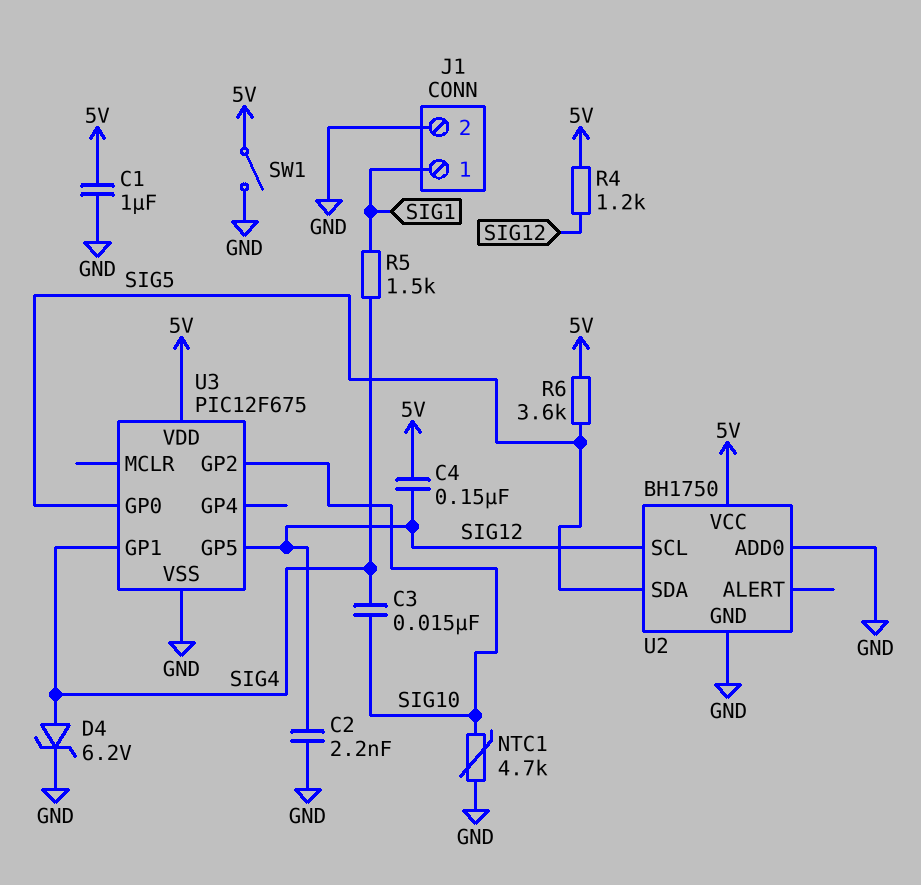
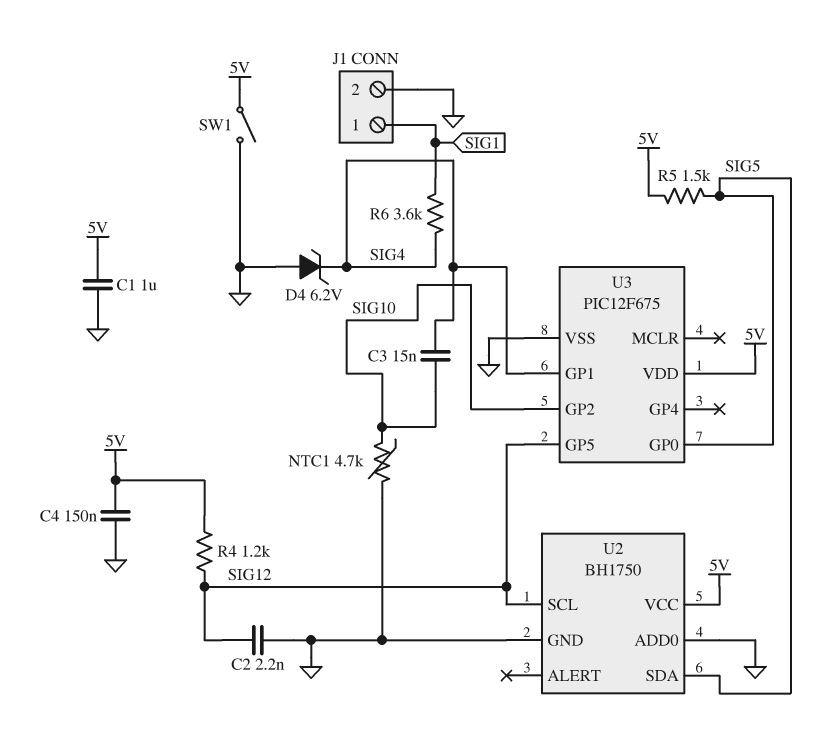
C4: 150nF (5V, SIG12) -> 150nF (5V, GND)
D4: zener 6.2V (A SIG4, K GND) -> zener 6.2V (A GND, K SIG4)
R5: 1.5k (SIG1, SIG4) -> 1.5k (5V, SIG5)
R6: 3.6k (5V, SIG5) -> 3.6k (SIG1, SIG4)

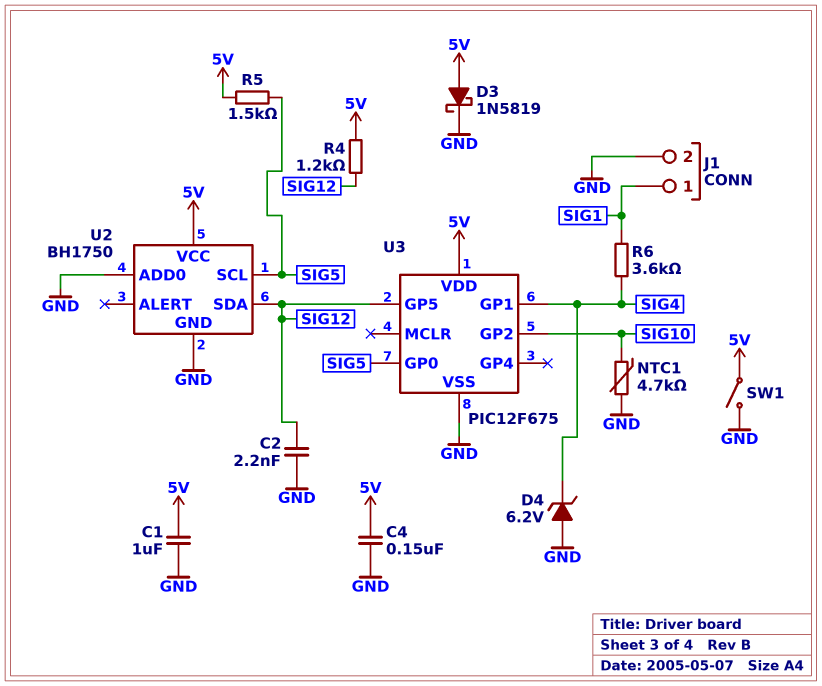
C3: 15nF (SIG4, SIG10) -> none
D3: none -> schottky 1N5819 (A 5V, K GND)
U2 pin SCL: SIG12 -> SIG5
U2 pin SDA: SIG5 -> SIG12

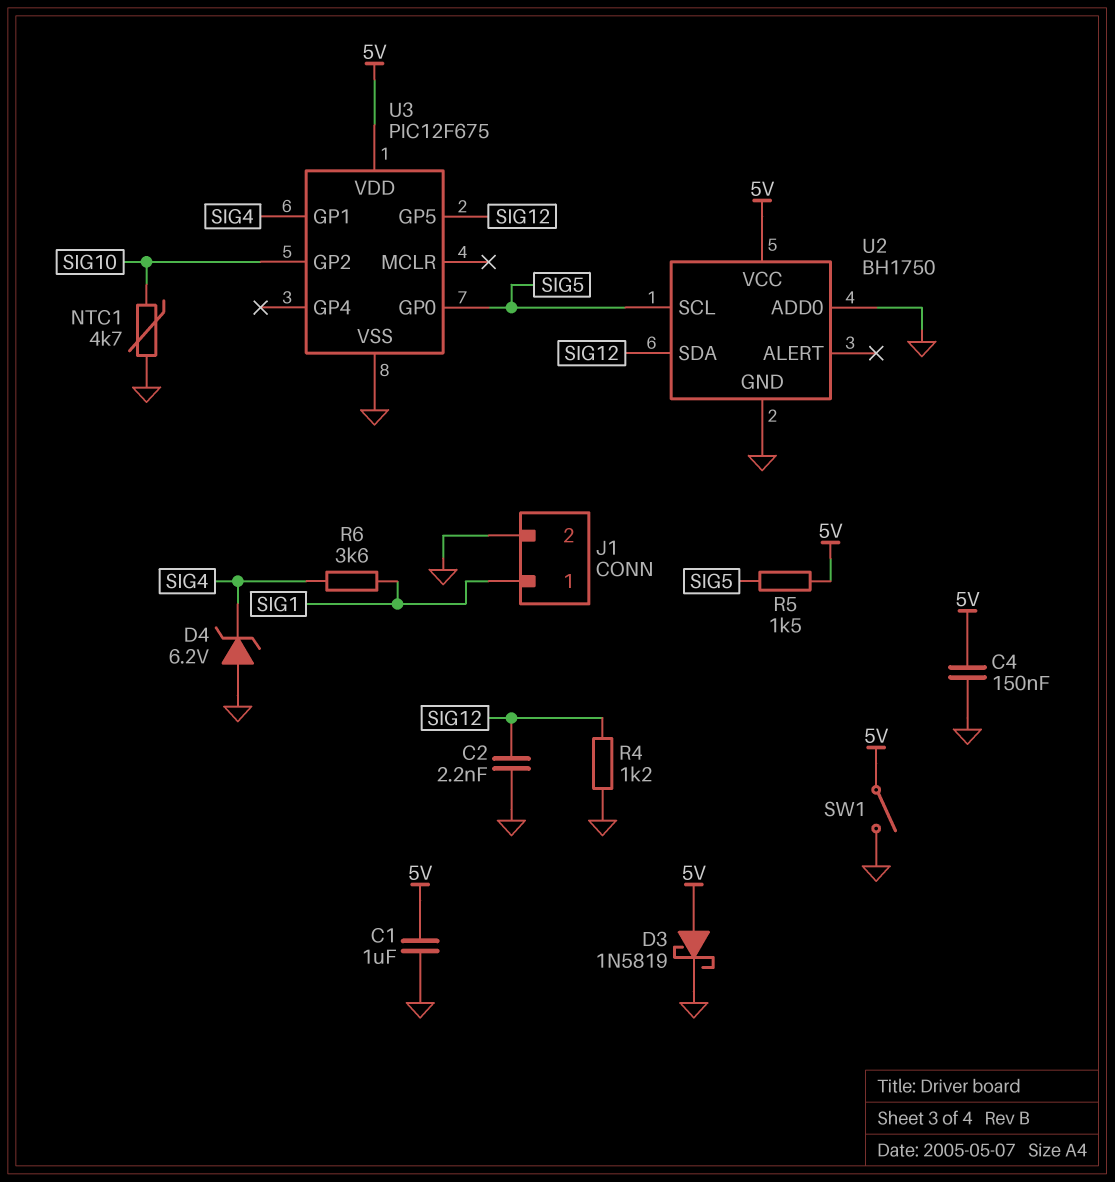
R4: 1.2k (5V, SIG12) -> 1.2k (GND, SIG12)

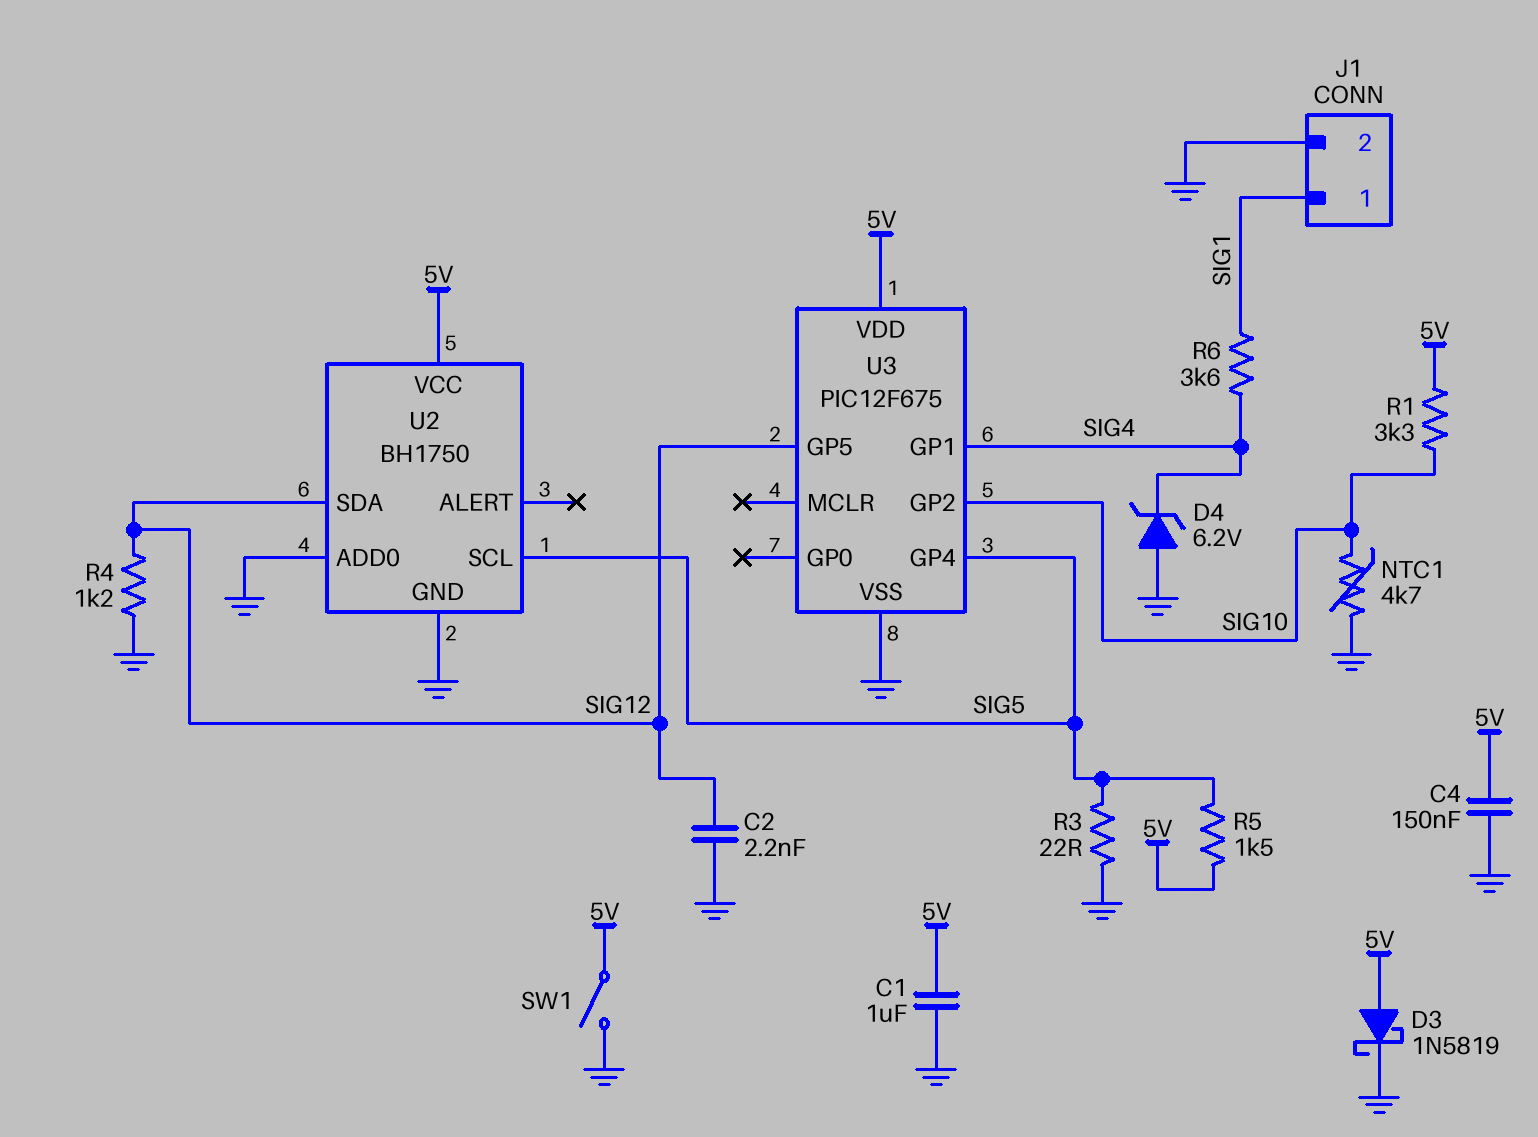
R1: none -> 3.3k (5V, SIG10)
R3: none -> 22 (GND, SIG5)
U3 pin GP0: SIG5 -> none
U3 pin GP4: none -> SIG5

